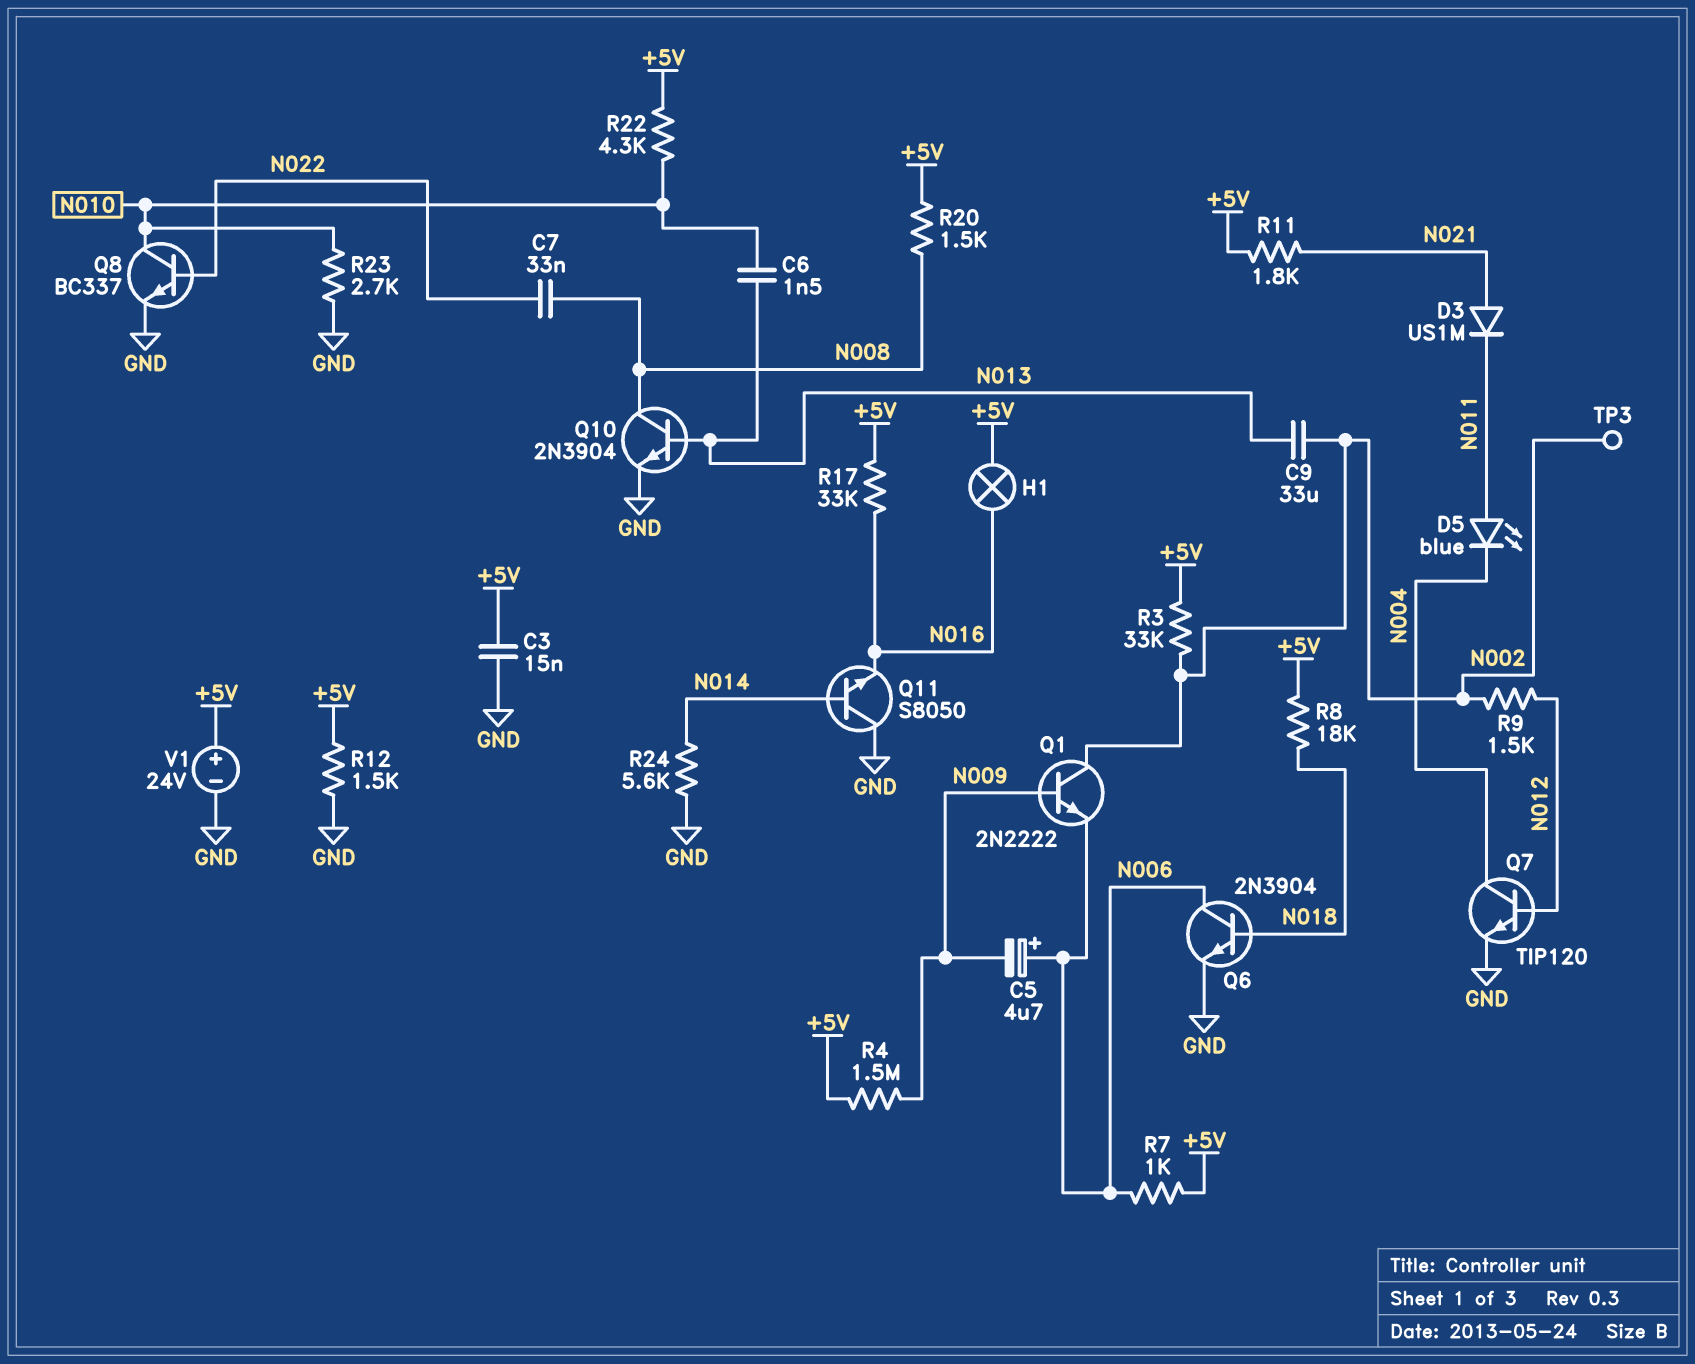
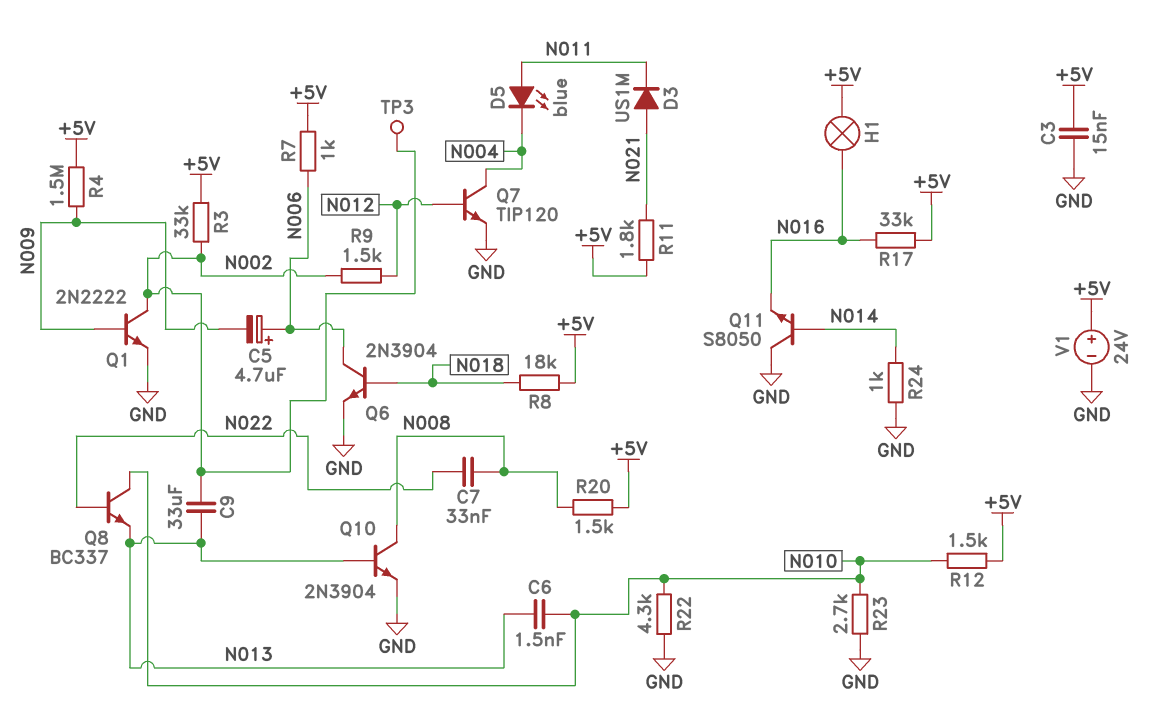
Q1: NPN 2N2222 (B N009, C N002, E N006) -> NPN 2N2222 (B N009, C N002, E GND)
Q8: NPN BC337 (B N022, C N010, E GND) -> NPN BC337 (B N022, C N010, E N013)
R12: 1.5k (+5V, GND) -> 1.5k (+5V, N010)
R22: 4.3k (+5V, N010) -> 4.3k (GND, N010)
R24: 5.6k (GND, N014) -> 1k (GND, N014)

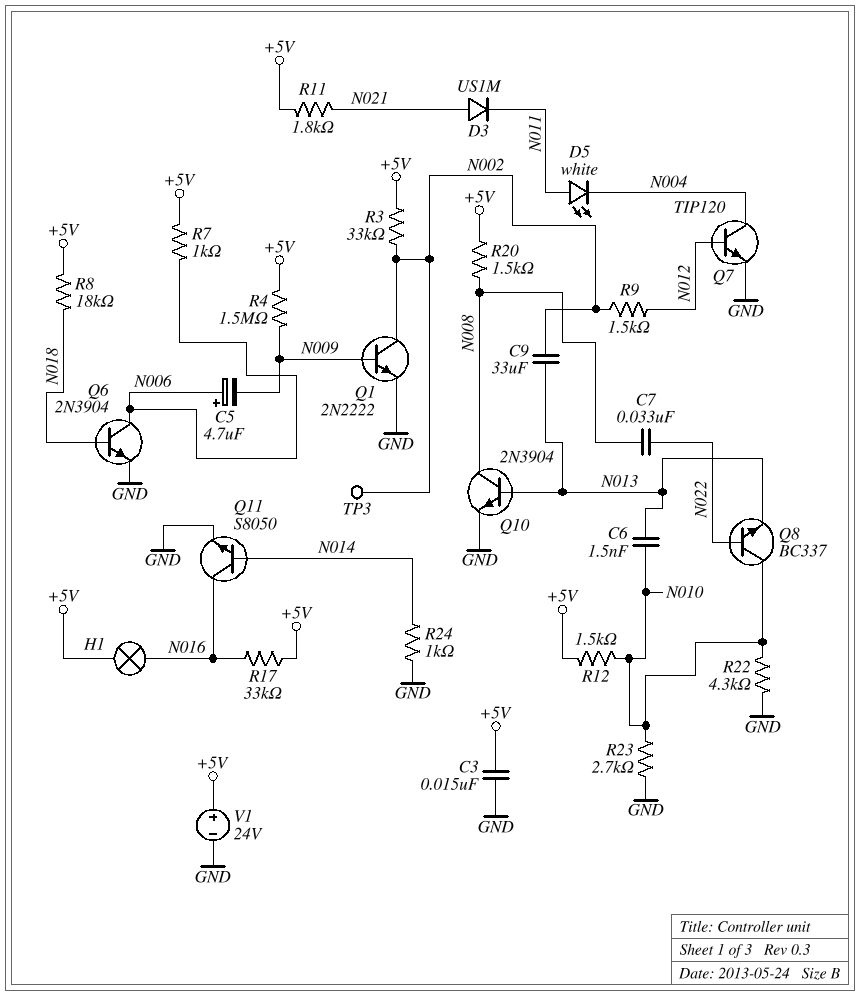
D5: LED blue (A N011, K N004) -> LED white (A N011, K N004)
Q11: NPN S8050 (B N014, C GND, E N016) -> NPN S8050 (B N014, C N016, E GND)

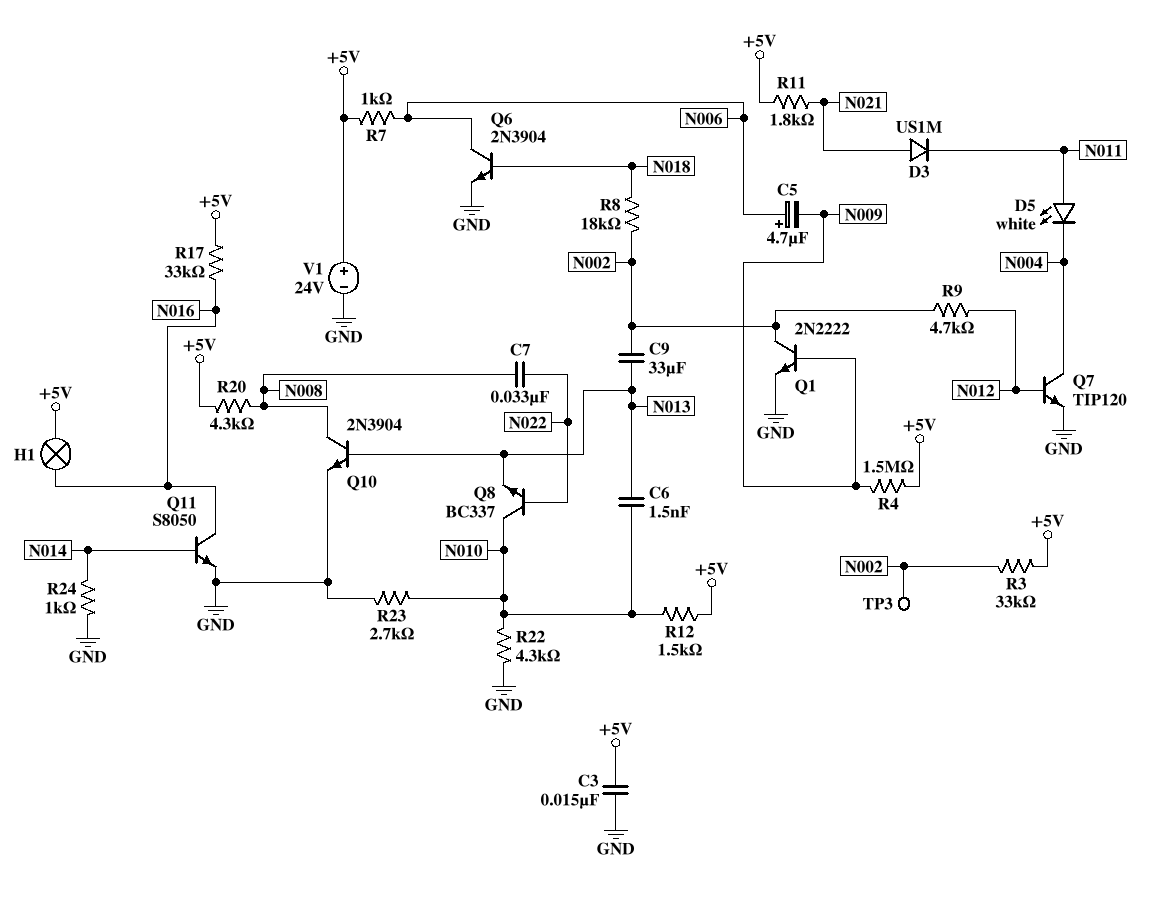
R8: 18k (+5V, N018) -> 18k (N002, N018)
R9: 1.5k (N002, N012) -> 4.7k (N002, N012)
R20: 1.5k (+5V, N008) -> 4.3k (+5V, N008)

